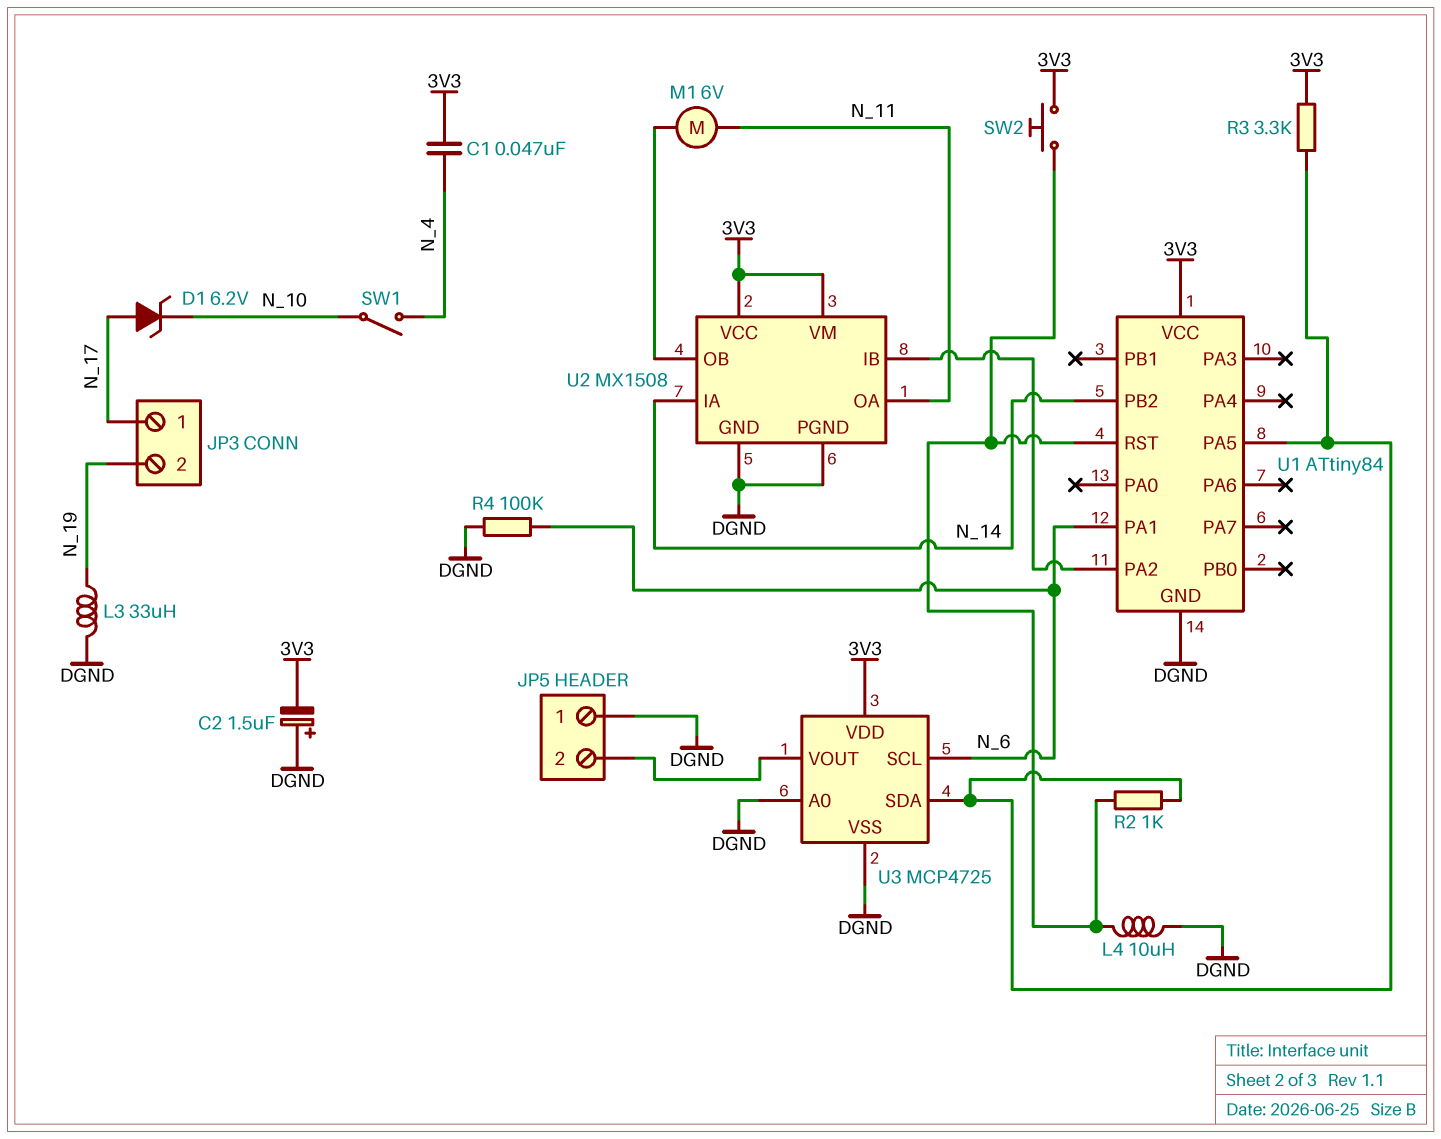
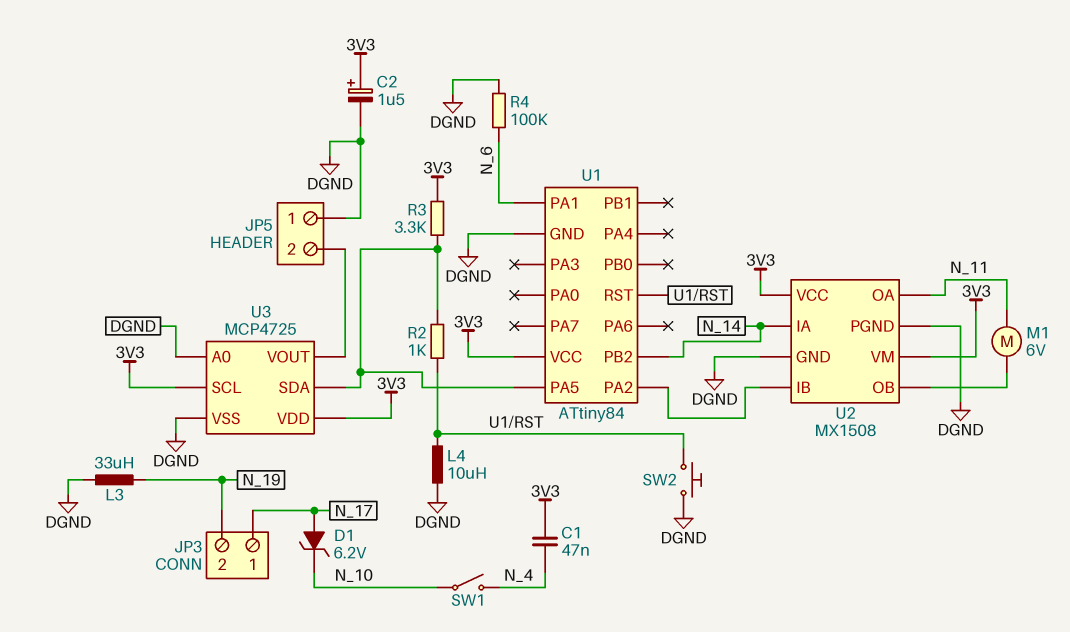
C2: 1.5uF (plus DGND, minus 3V3) -> 1.5uF (plus 3V3, minus DGND)
SW2: button (3V3, U1/RST) -> button (DGND, U1/RST)
U3 pin SCL: N_6 -> 3V3

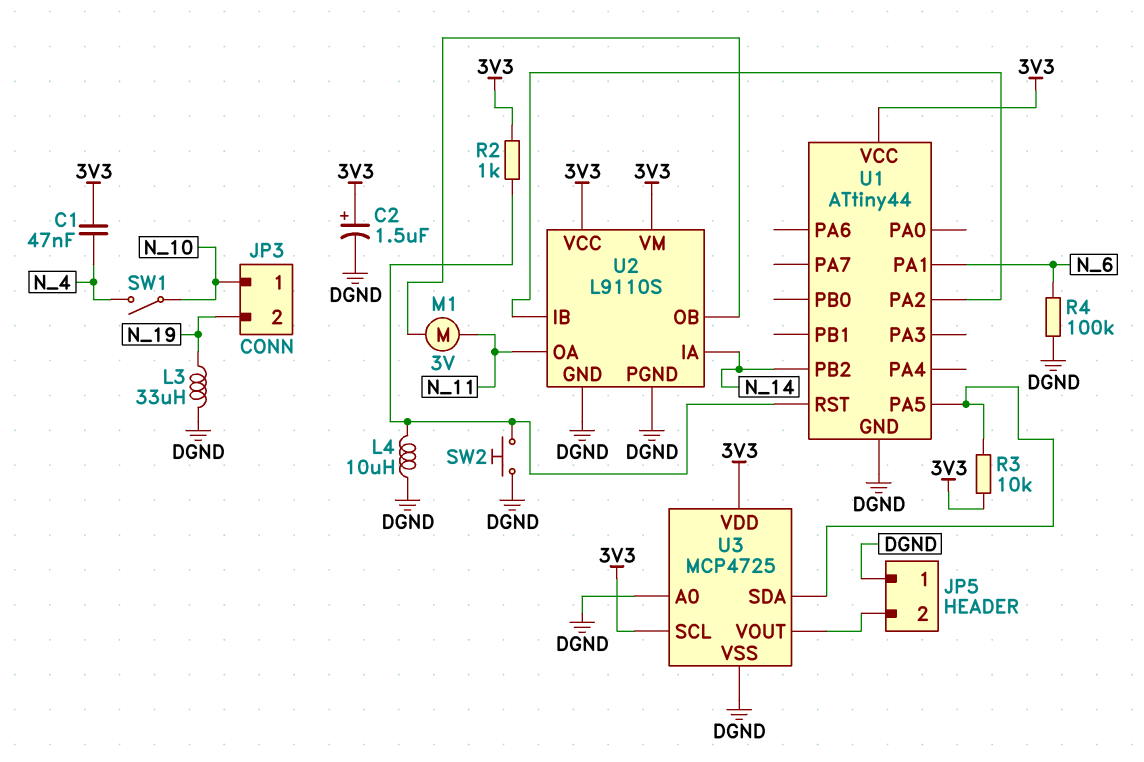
D1: zener 6.2V (A N_17, K N_10) -> none
JP3 pin 1: N_17 -> N_10
M1: motor 6V (N_11, U2/OB) -> motor 3V (N_11, U2/OB)
R2: 1k (U1/PA5, U1/RST) -> 1k (3V3, U1/RST)
R3: 3.3k (3V3, U1/PA5) -> 10k (3V3, U1/PA5)
U1: ATtiny84 -> ATtiny44
U2: MX1508 -> L9110S

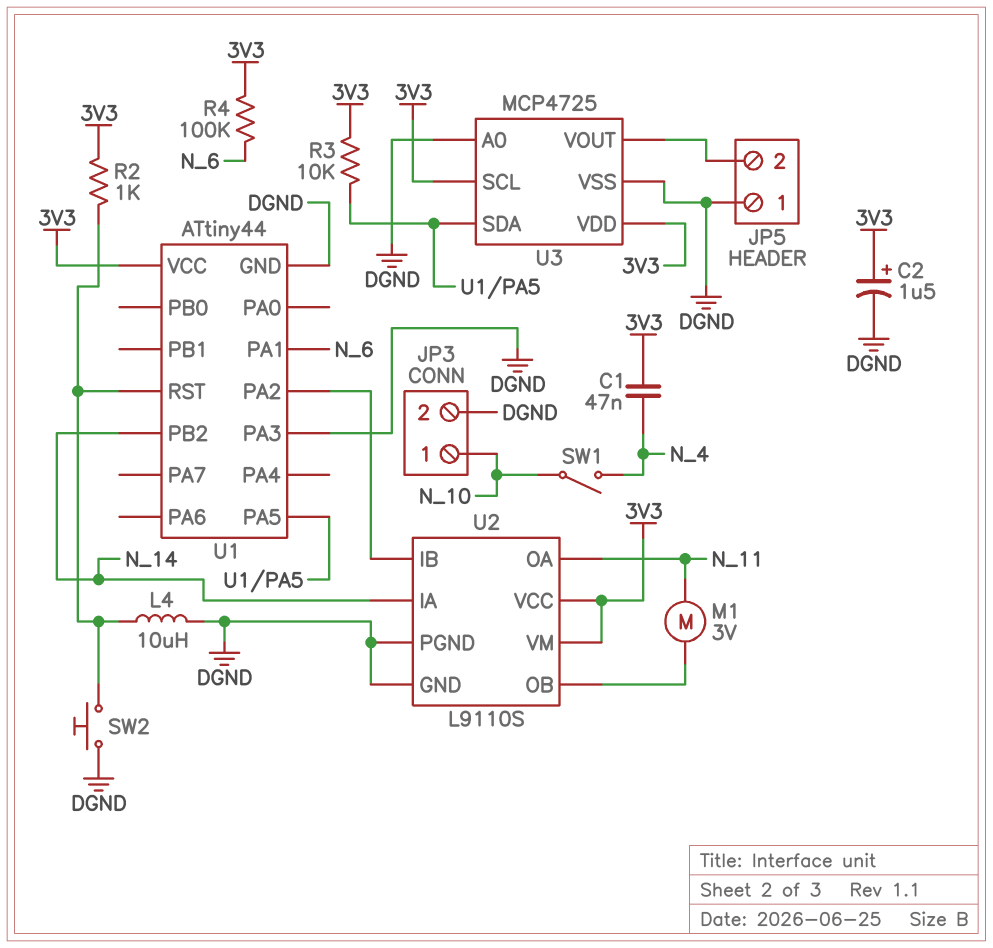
JP3 pin 2: N_19 -> DGND
L3: 33uH (DGND, N_19) -> none
R4: 100k (DGND, N_6) -> 100k (3V3, N_6)
U1 pin PA3: none -> DGND

